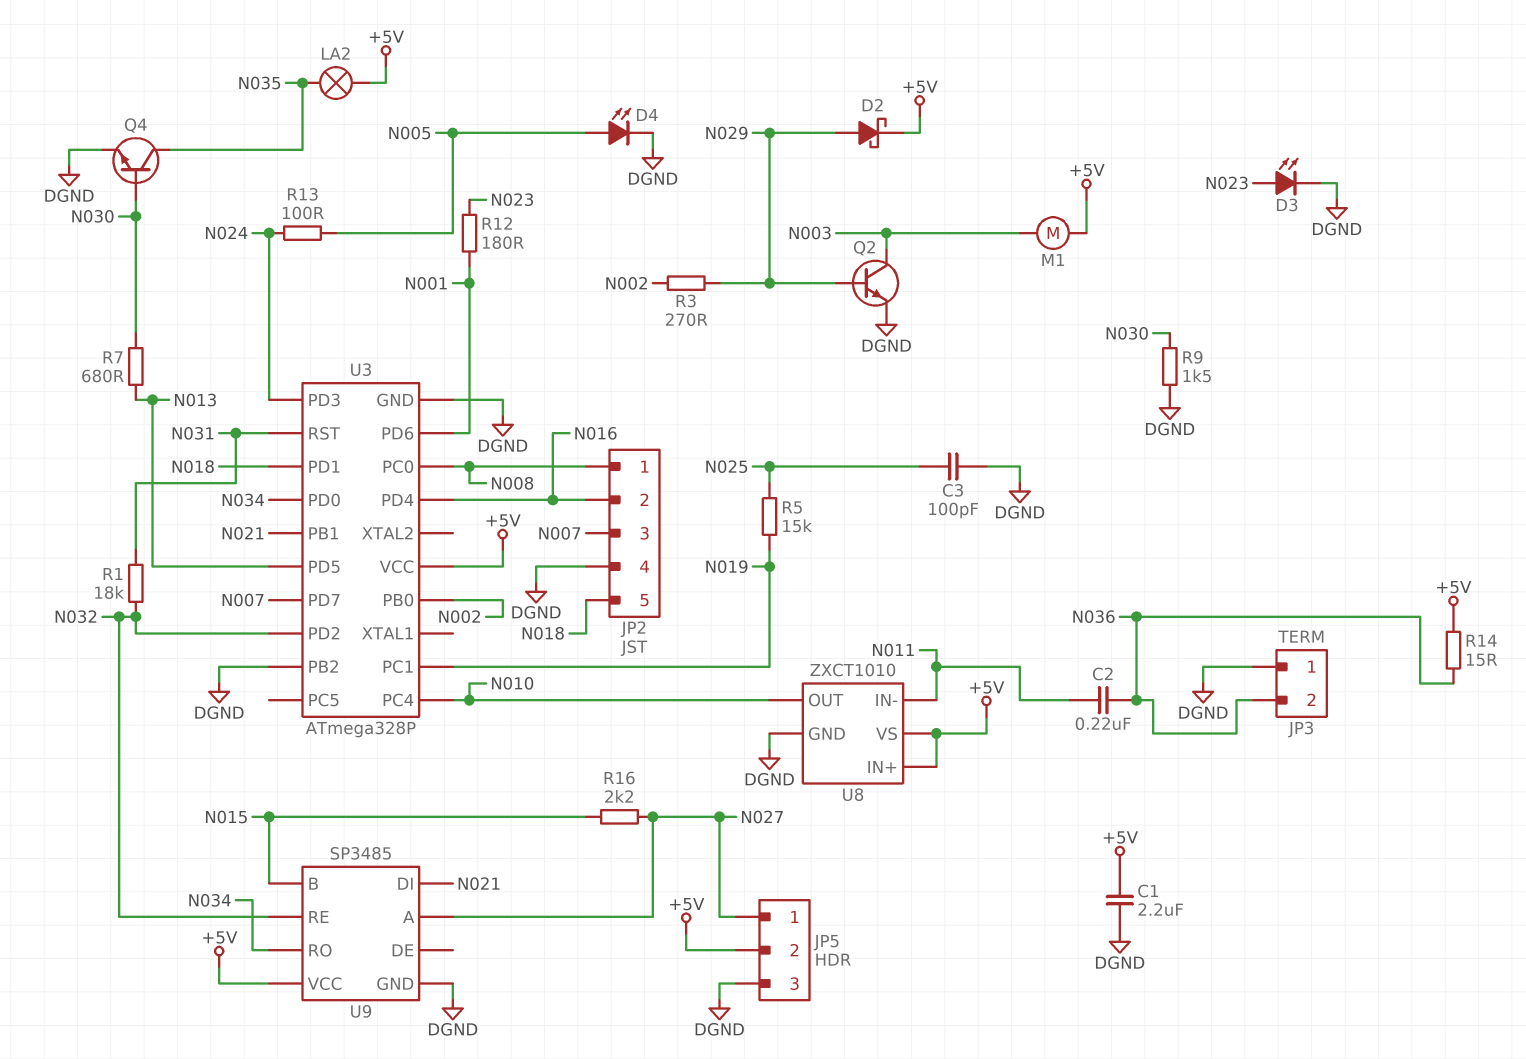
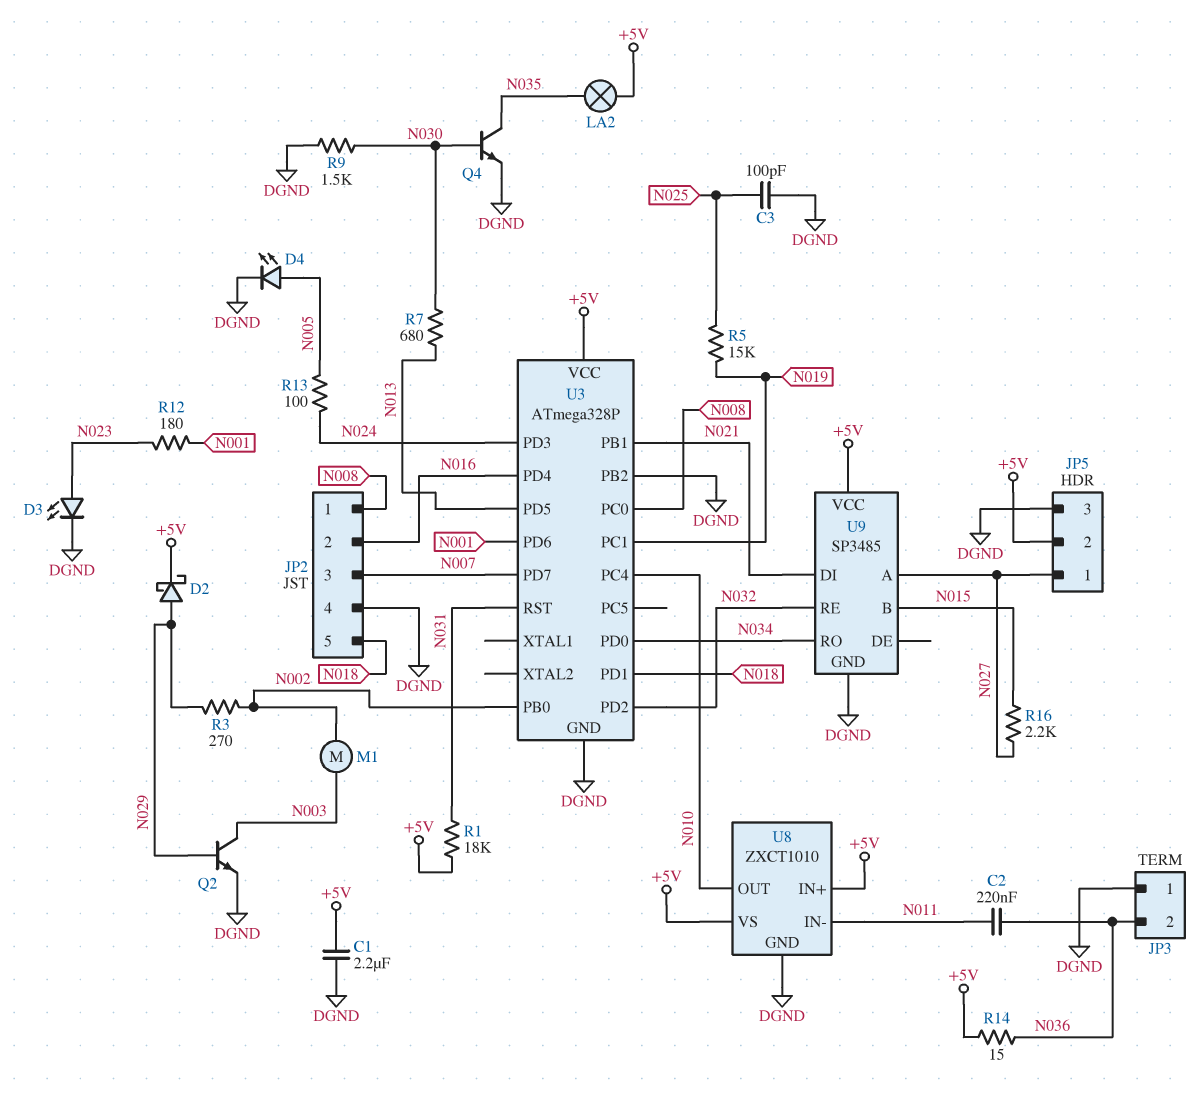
M1: motor (+5V, N003) -> motor (N002, N003)
R1: 18k (N031, N032) -> 18k (+5V, N031)

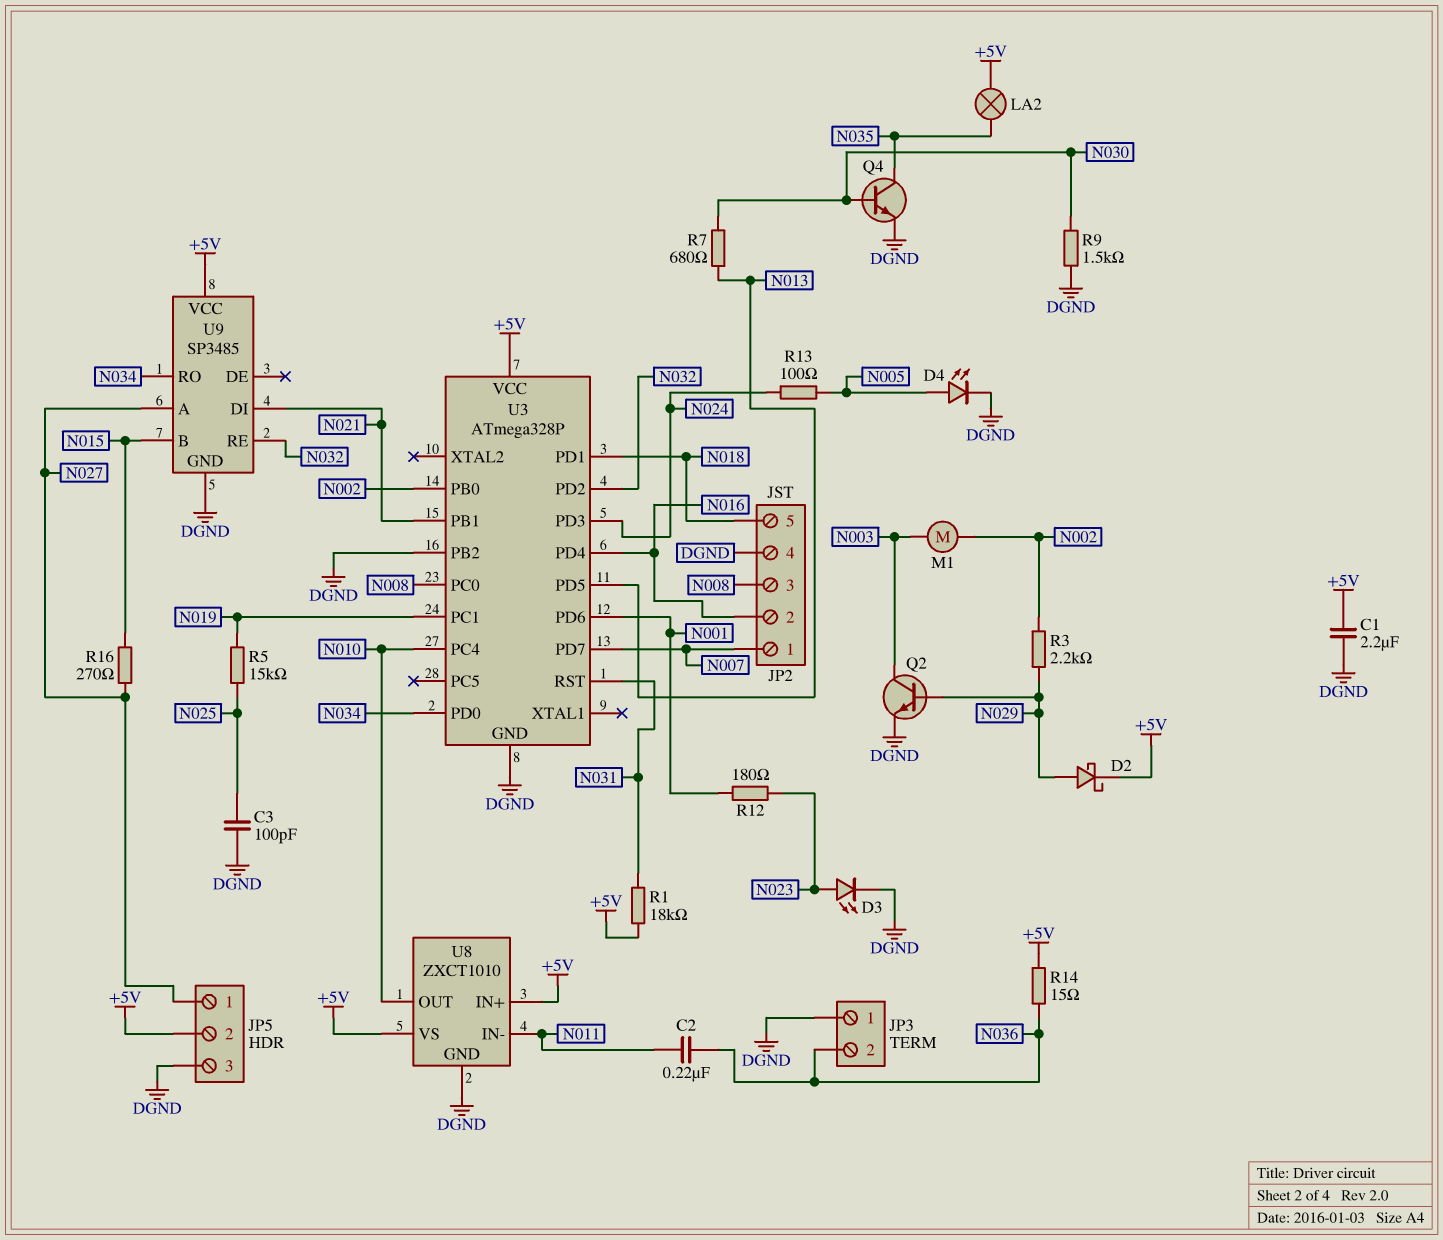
JP2 pin 1: N008 -> N007
JP2 pin 3: N007 -> N008
R3: 270 (N002, N029) -> 2.2k (N002, N029)
R16: 2.2k (N015, N027) -> 270 (N015, N027)

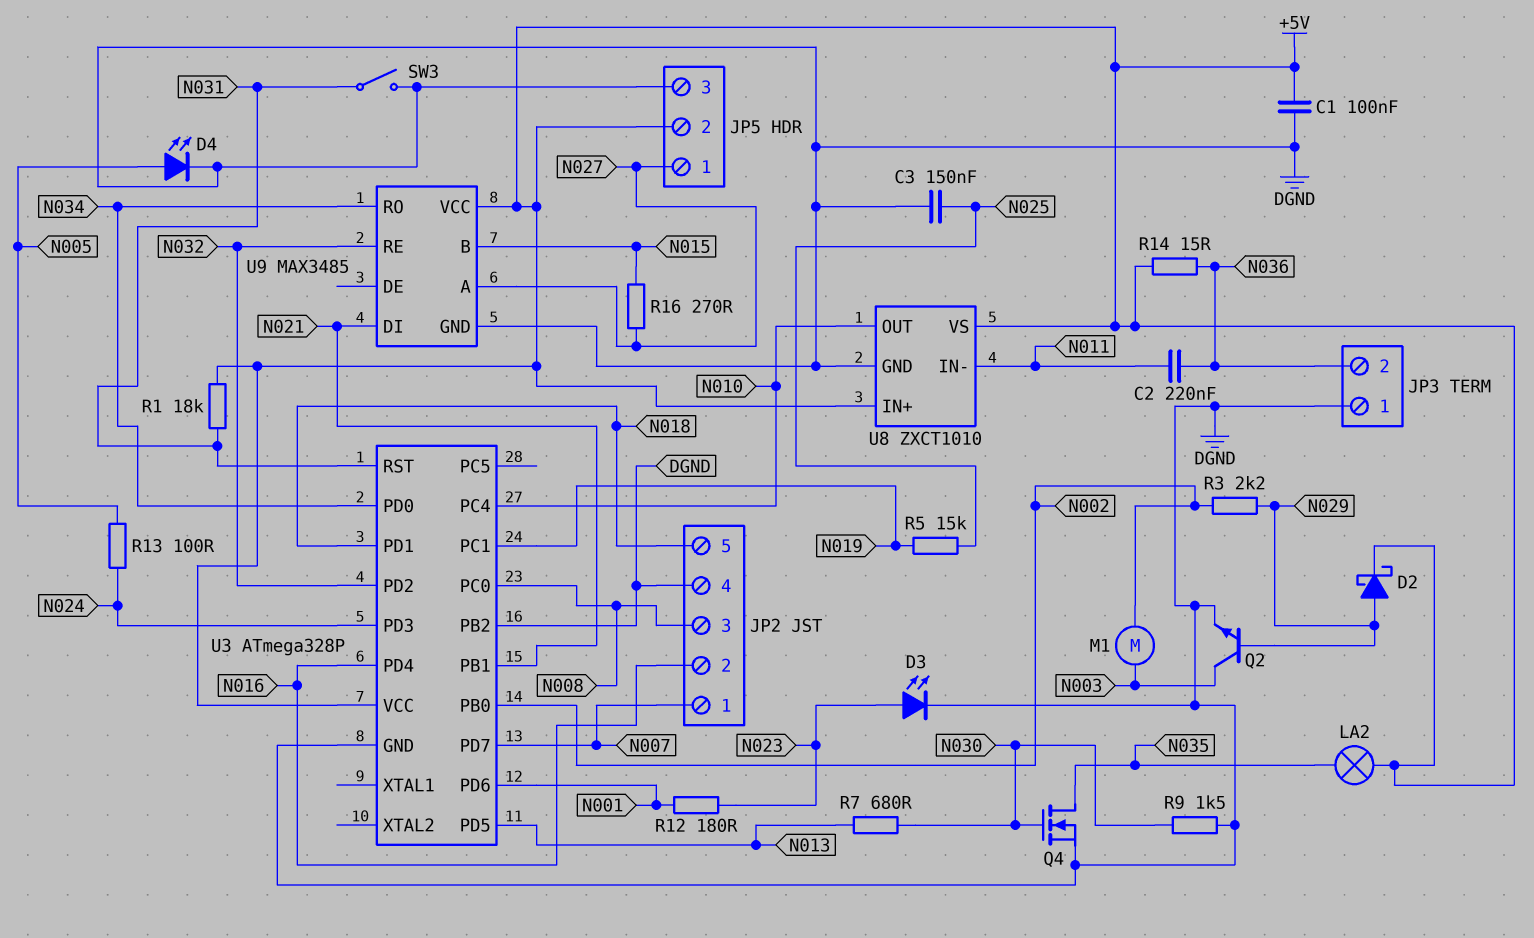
C1: 2.2uF (+5V, DGND) -> 100nF (+5V, DGND)
C3: 100pF (DGND, N025) -> 150nF (DGND, N025)
Q4: NPN (B N030, C N035, E DGND) -> NMOS (G N030, D N035, S DGND)
SW3: none -> switch (DGND, N031)
U9: SP3485 -> MAX3485

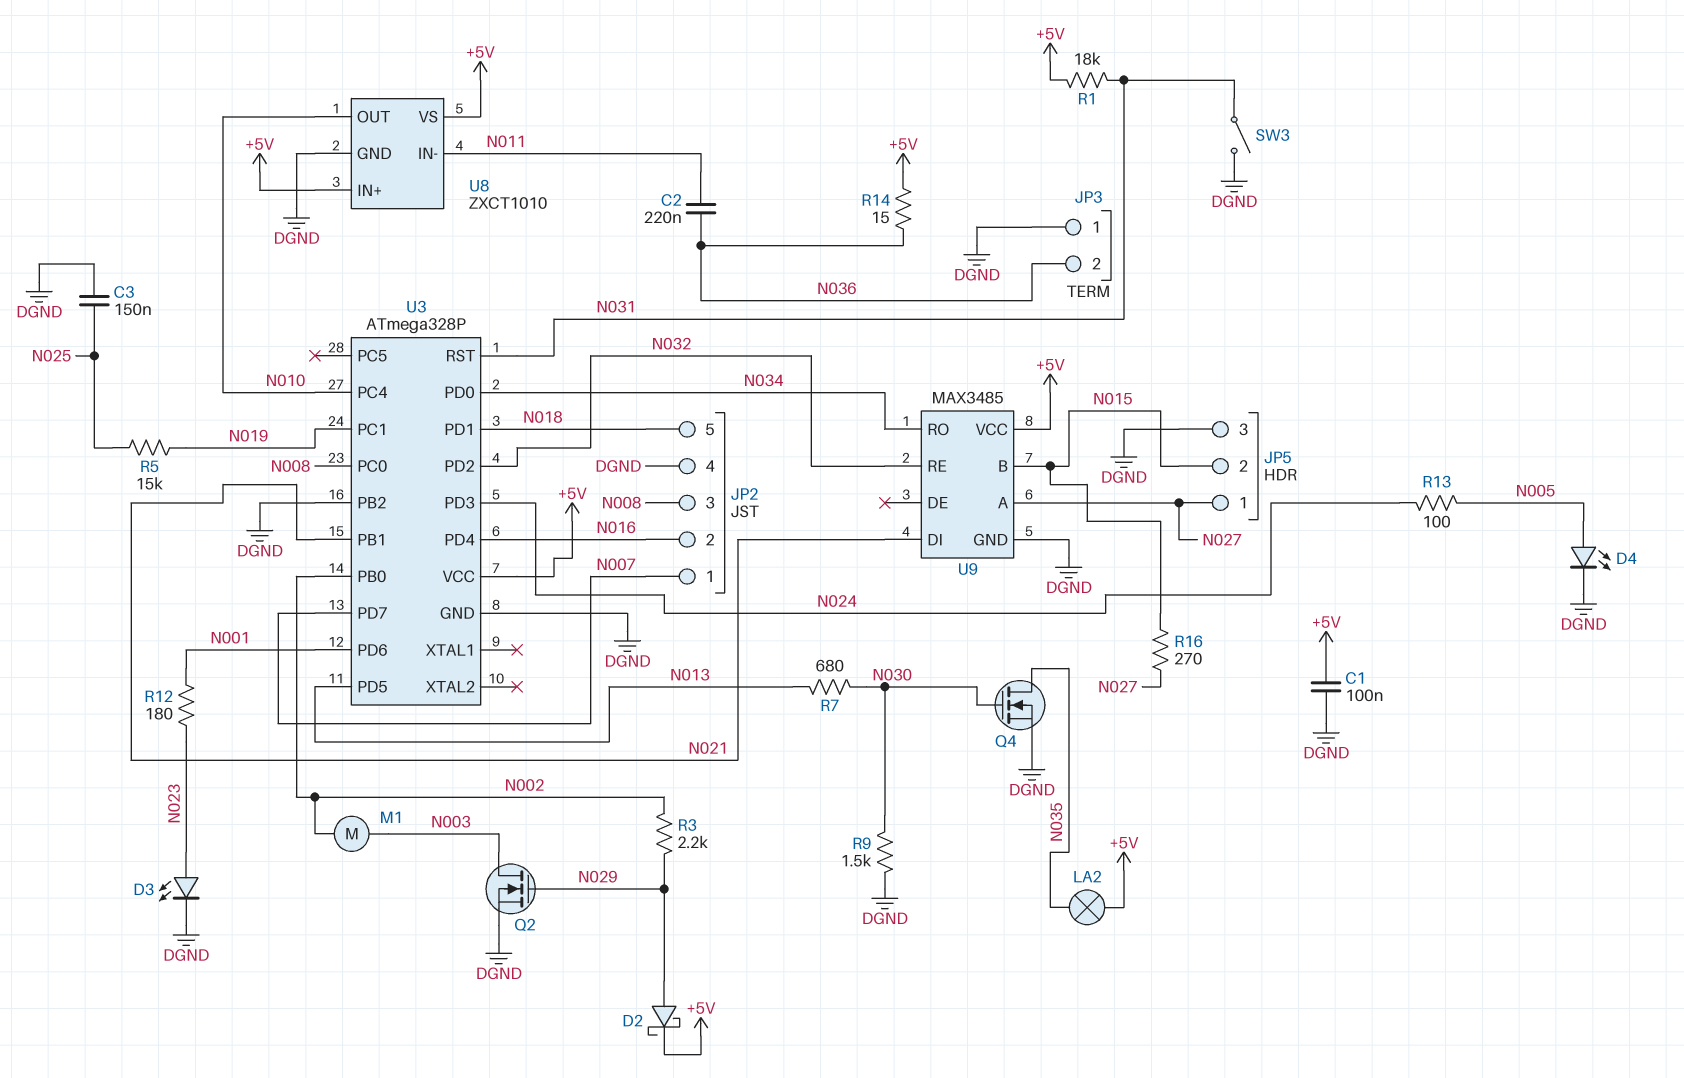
JP5 pin 2: +5V -> N015
Q2: NPN (B N029, C N003, E DGND) -> NMOS (G N029, D N003, S DGND)

